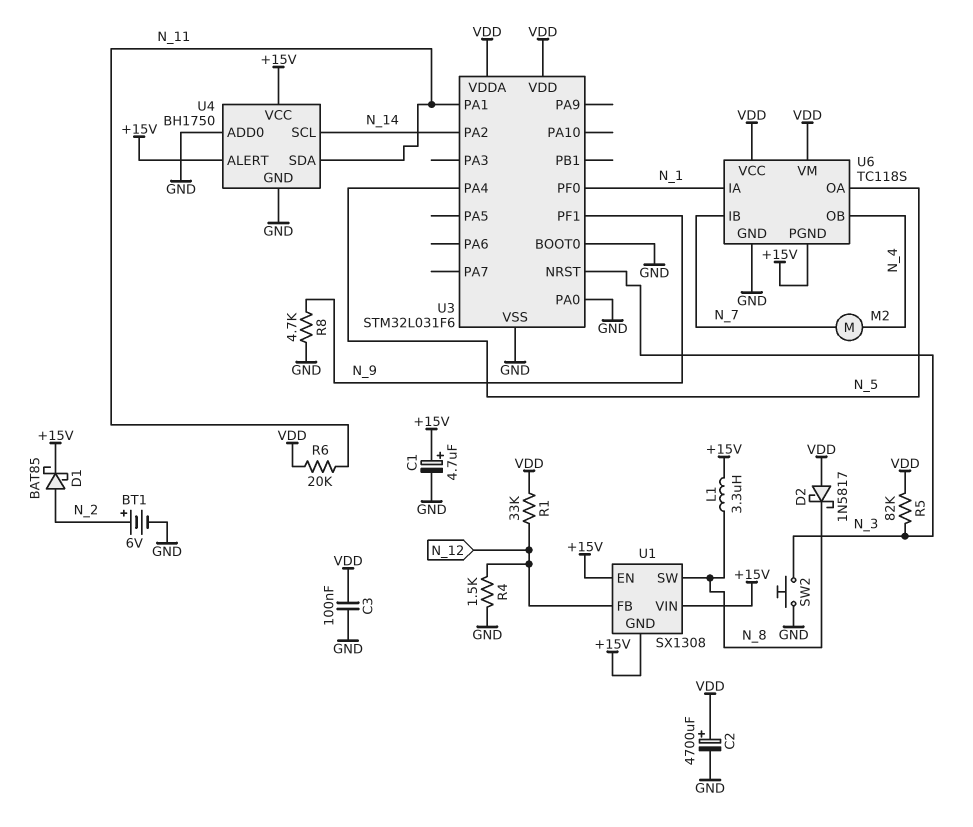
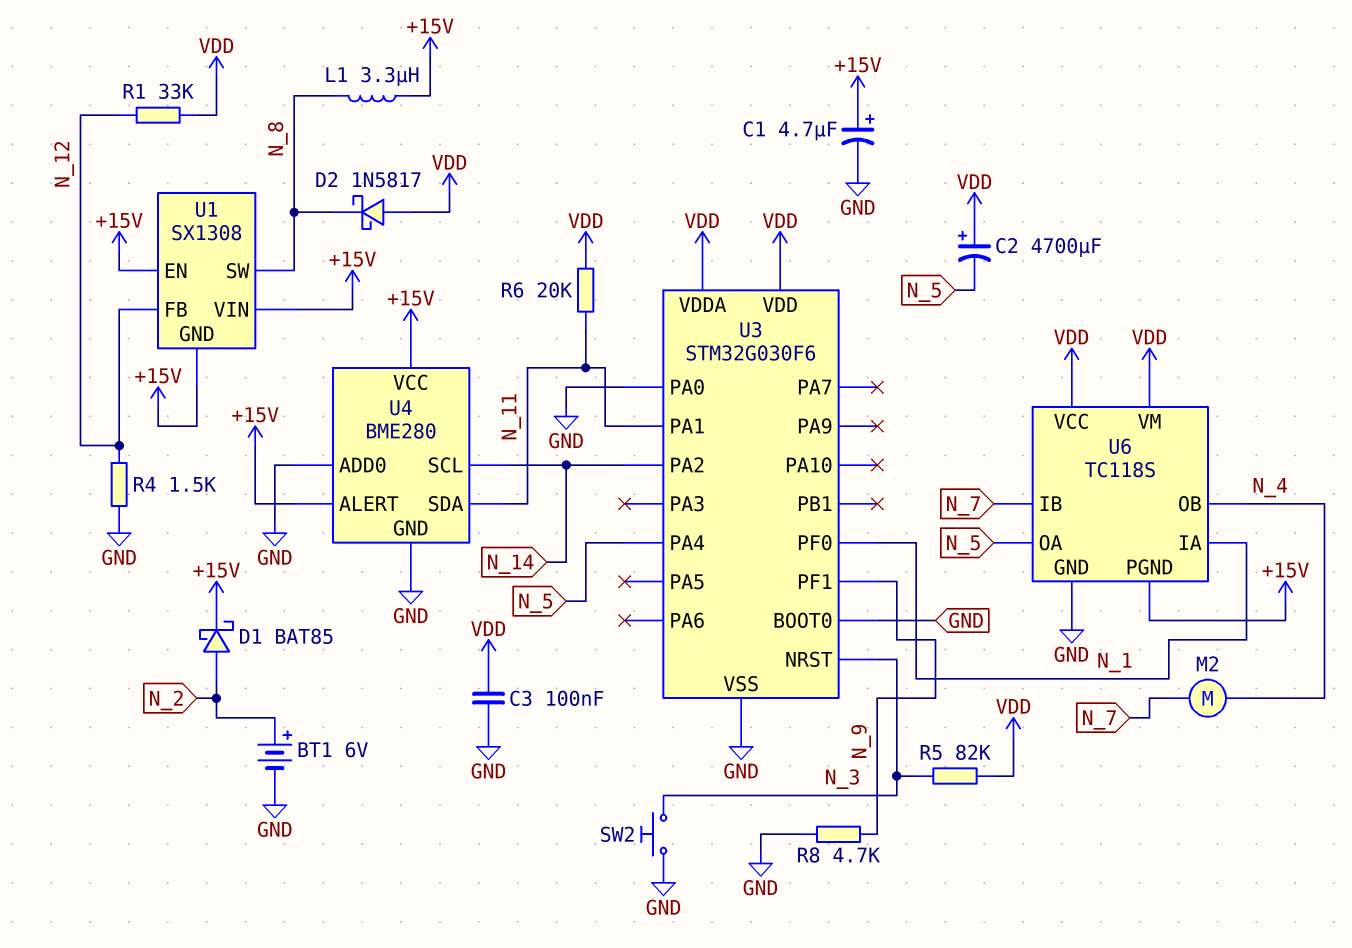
C2: 4700uF (plus VDD, minus GND) -> 4700uF (plus VDD, minus N_5)
U3: STM32L031F6 -> STM32G030F6
U4: BH1750 -> BME280

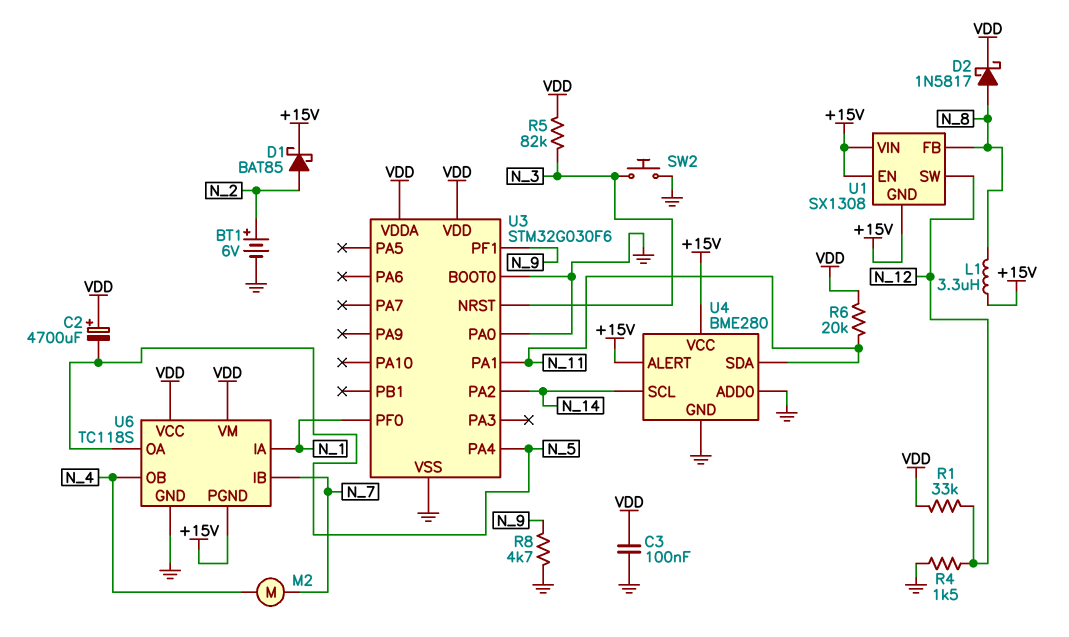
C1: 4.7uF (plus +15V, minus GND) -> none
D2: schottky 1N5817 (A VDD, K N_8) -> schottky 1N5817 (A N_8, K VDD)
U1 pin FB: N_12 -> N_8
U1 pin SW: N_8 -> N_12

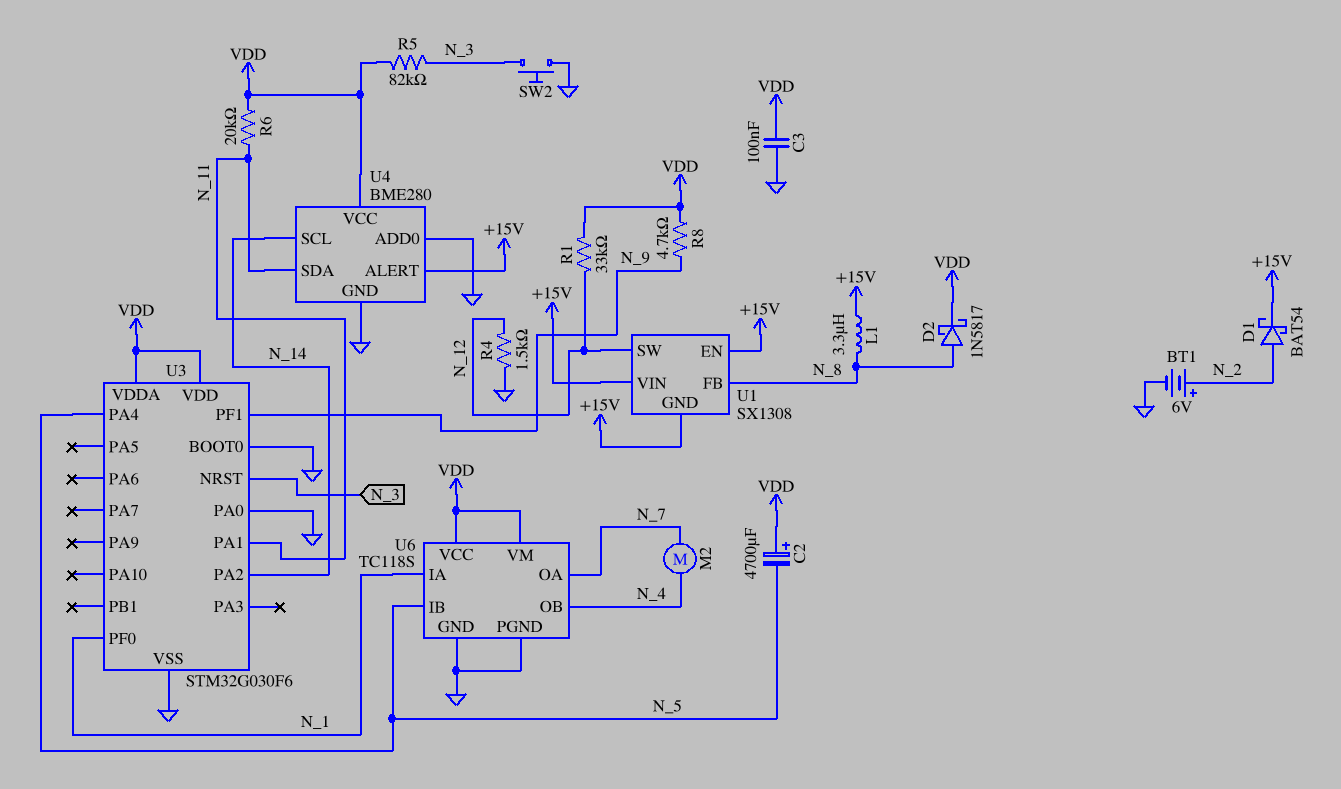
D1: schottky BAT85 (A N_2, K +15V) -> schottky BAT54 (A N_2, K +15V)
R8: 4.7k (GND, N_9) -> 4.7k (N_9, VDD)
U4 pin VCC: +15V -> VDD
U6 pin IB: N_7 -> N_5
U6 pin OA: N_5 -> N_7
U6 pin PGND: +15V -> GND

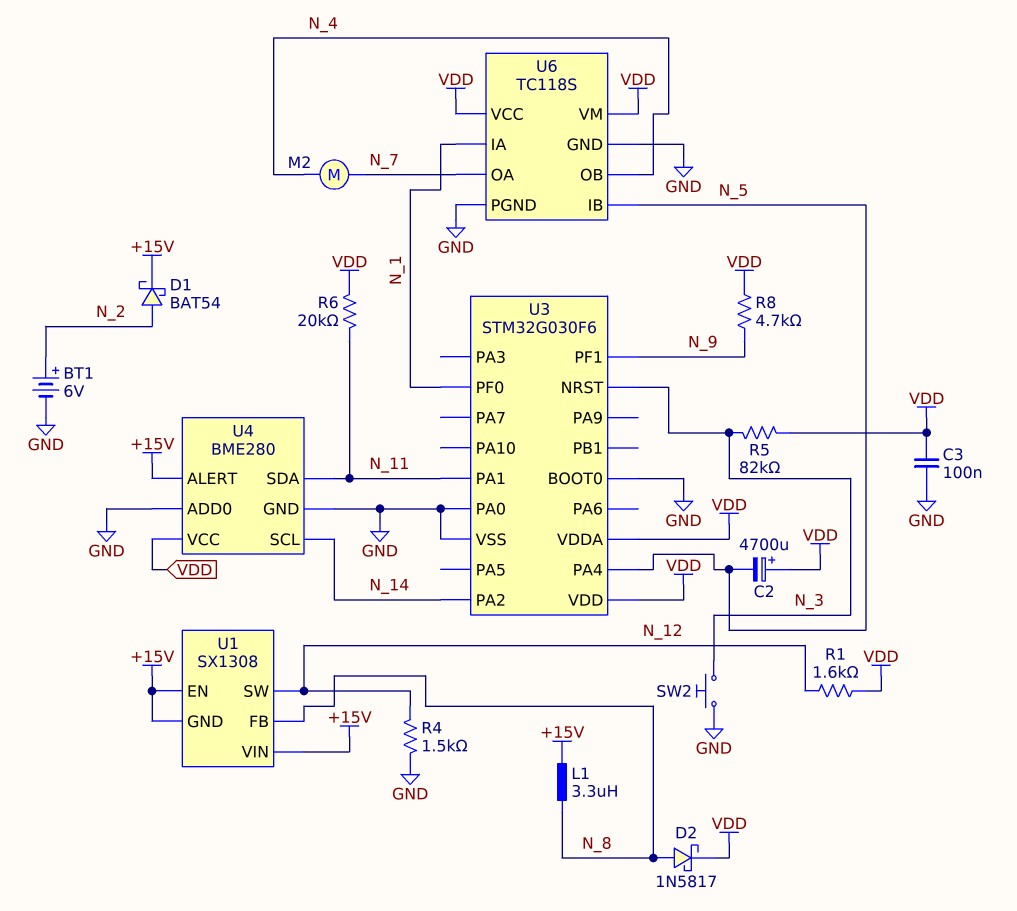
R1: 33k (N_12, VDD) -> 1.6k (N_12, VDD)

